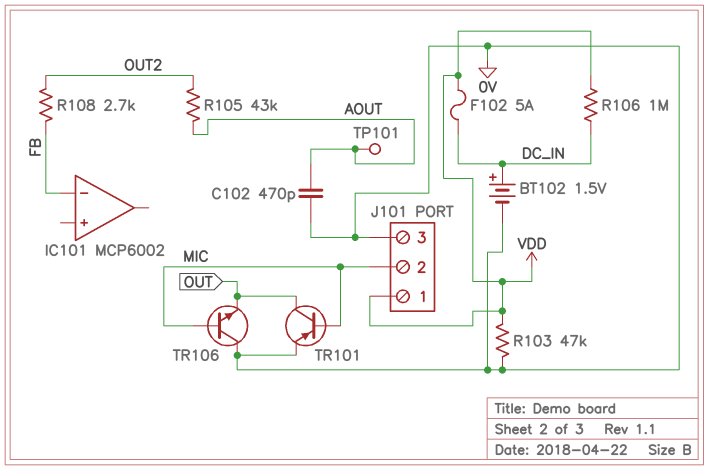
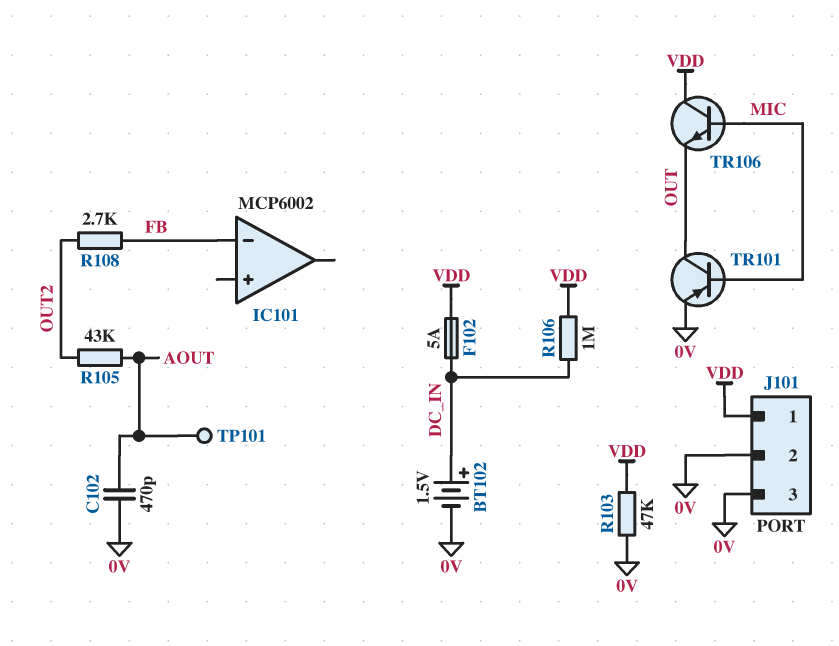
J101 pin 2: MIC -> 0V
TR106: NPN (B MIC, C 0V, E OUT) -> NPN (B MIC, C VDD, E OUT)

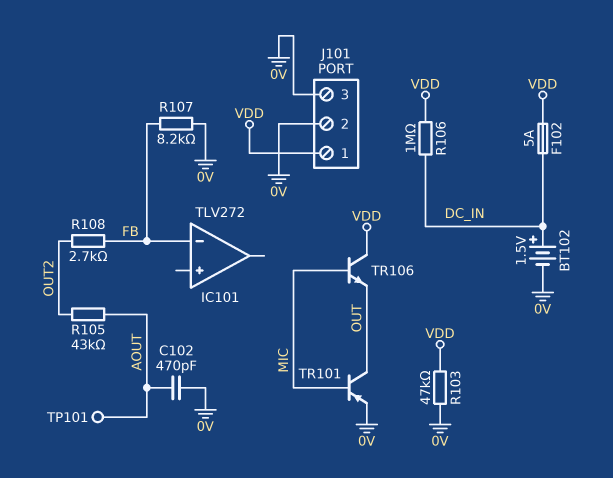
IC101: MCP6002 -> TLV272
R107: none -> 8.2k (0V, FB)

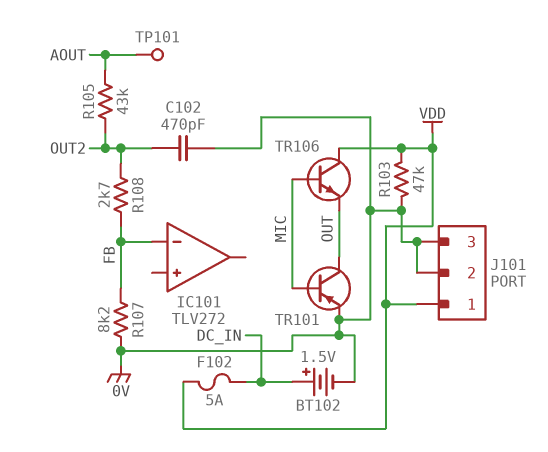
C102: 470pF (0V, AOUT) -> 470pF (0V, OUT2)
R106: 1M (DC_IN, VDD) -> none

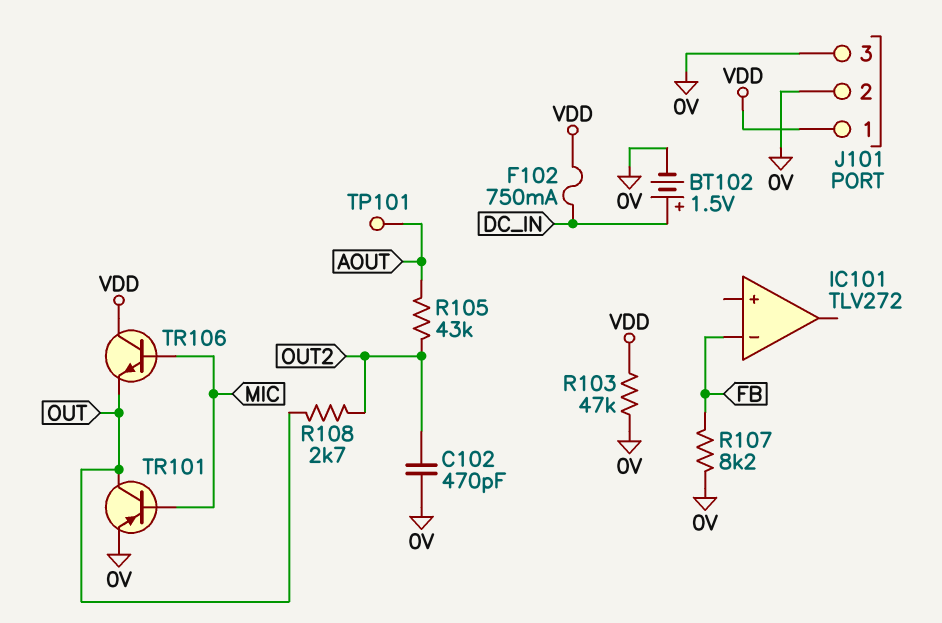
F102: 5A (DC_IN, VDD) -> 750mA (DC_IN, VDD)
R108: 2.7k (FB, OUT2) -> 2.7k (OUT, OUT2)

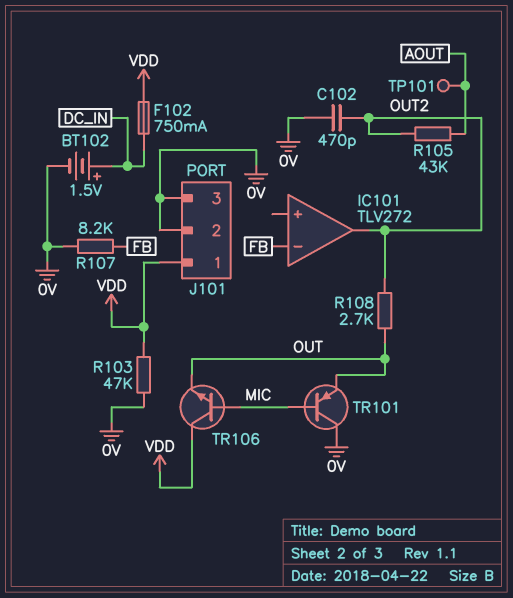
IC101 pin out: none -> OUT2
TR101: PNP (B MIC, C OUT, E 0V) -> PNP (B MIC, C 0V, E OUT)

